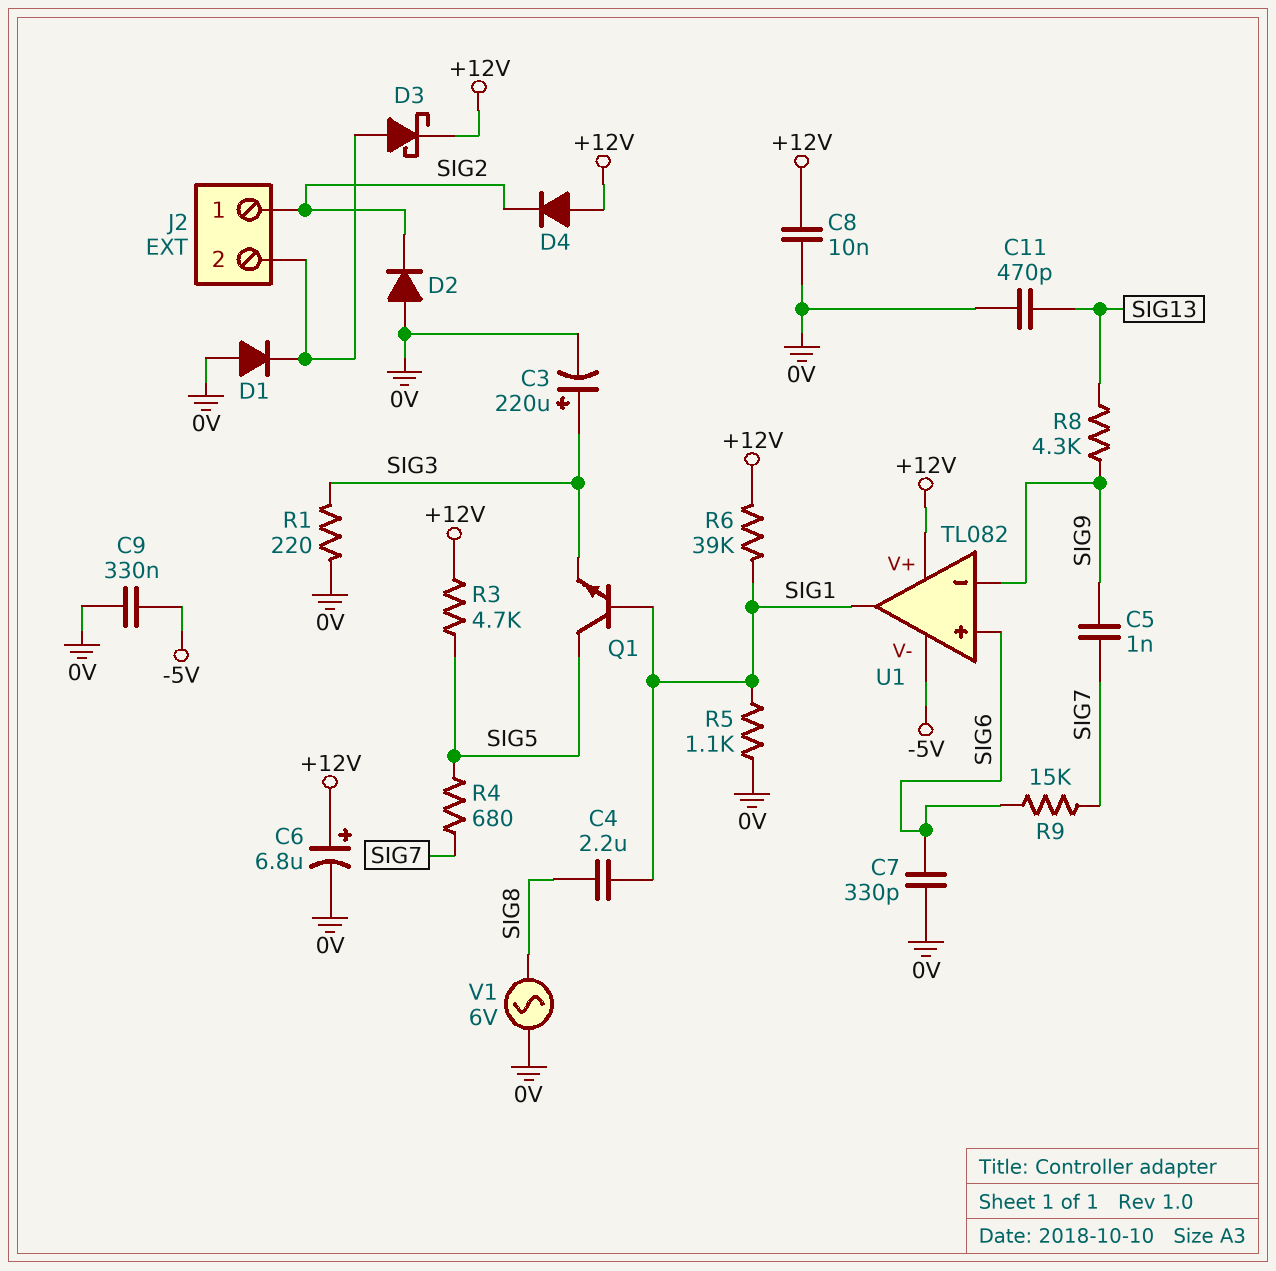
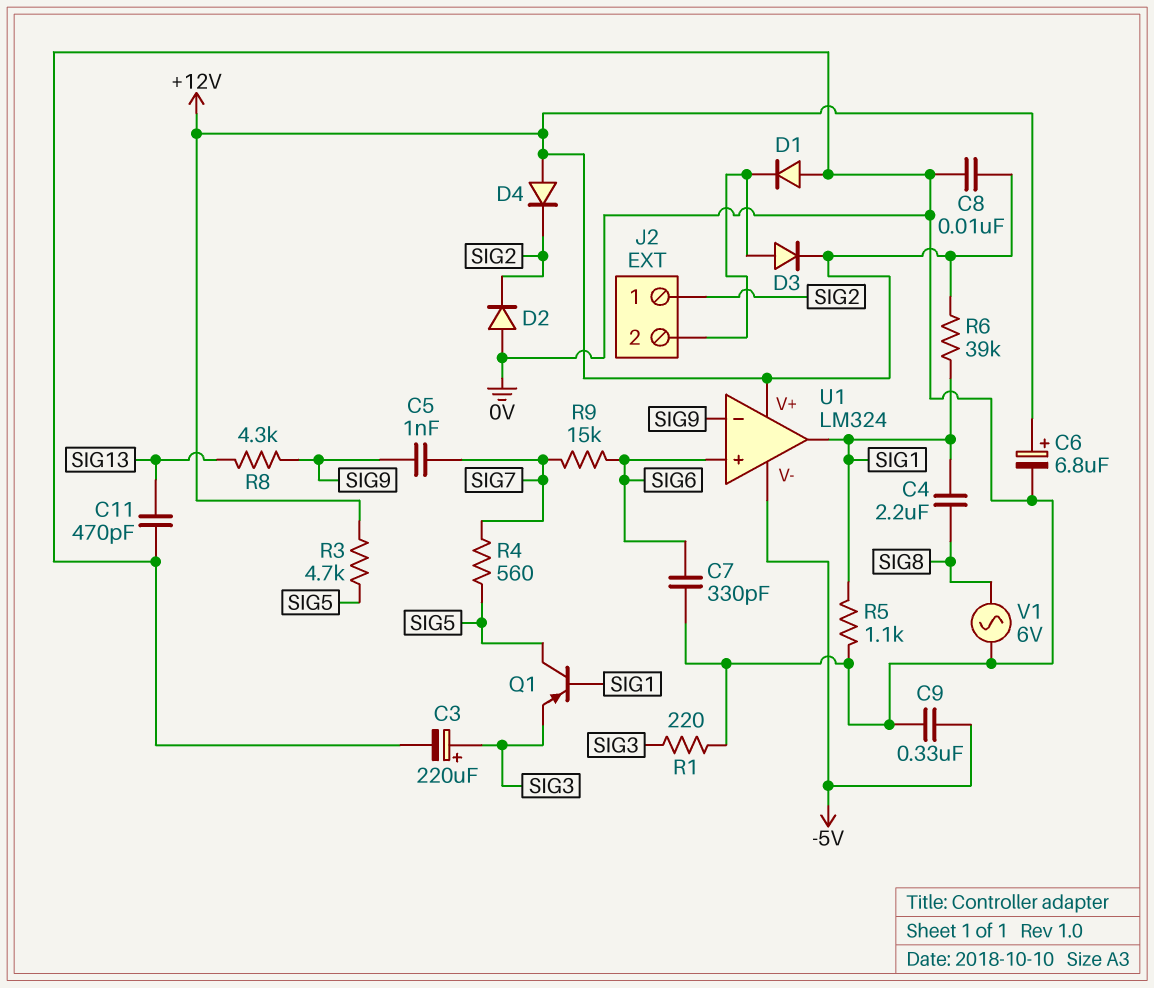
D3: schottky (A J2/2, K +12V) -> diode (A J2/2, K +12V)
Q1: NPN (B SIG1, C SIG5, E SIG3) -> PNP (B SIG1, C SIG5, E SIG3)
R4: 680 (SIG5, SIG7) -> 560 (SIG5, SIG7)
U1: TL082 -> LM324

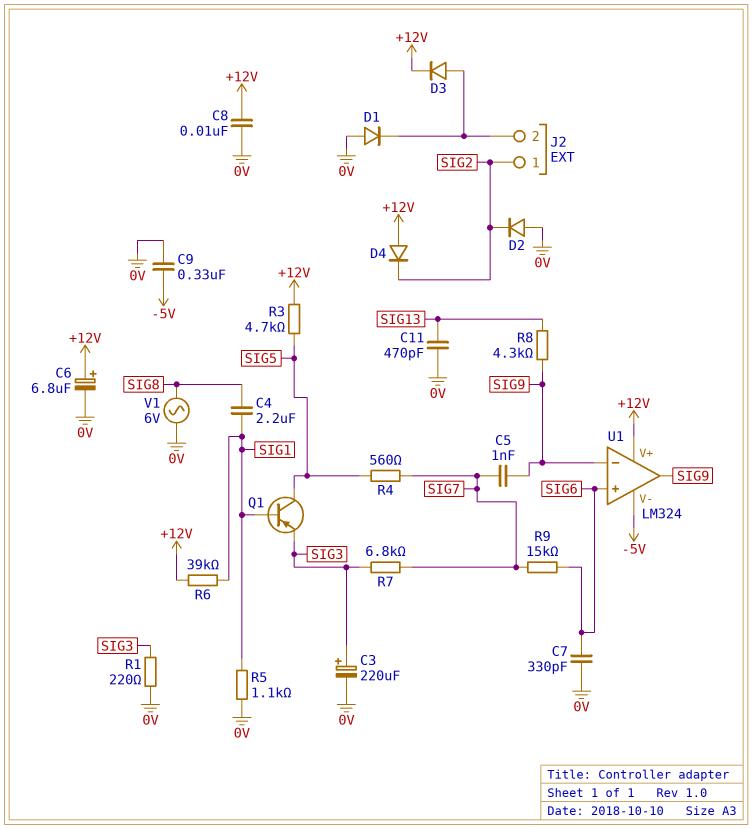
R7: none -> 6.8k (SIG3, SIG7)
U1 pin out: SIG1 -> SIG9

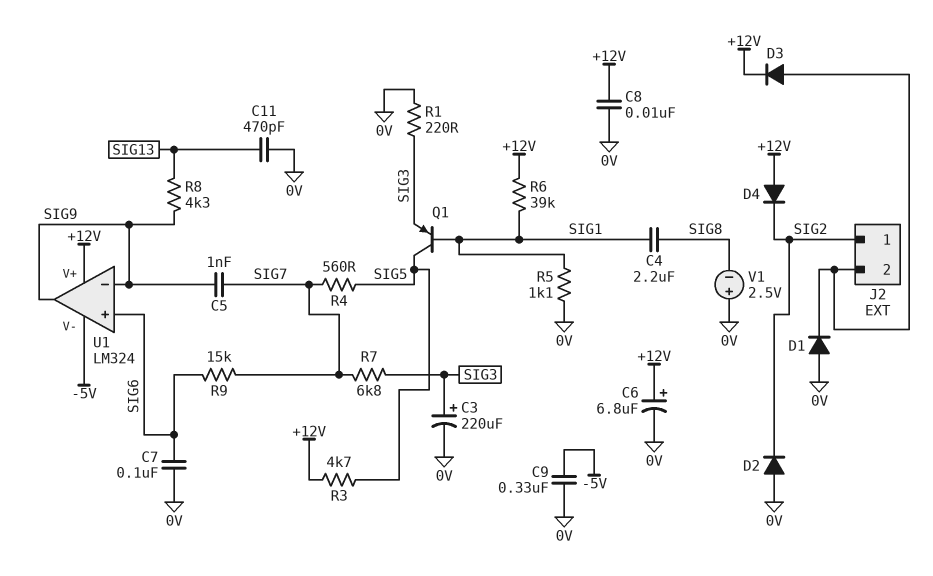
C7: 330pF (0V, SIG6) -> 100nF (0V, SIG6)
V1: AC 6V (0V, SIG8) -> 2.5V (plus 0V, minus SIG8)

